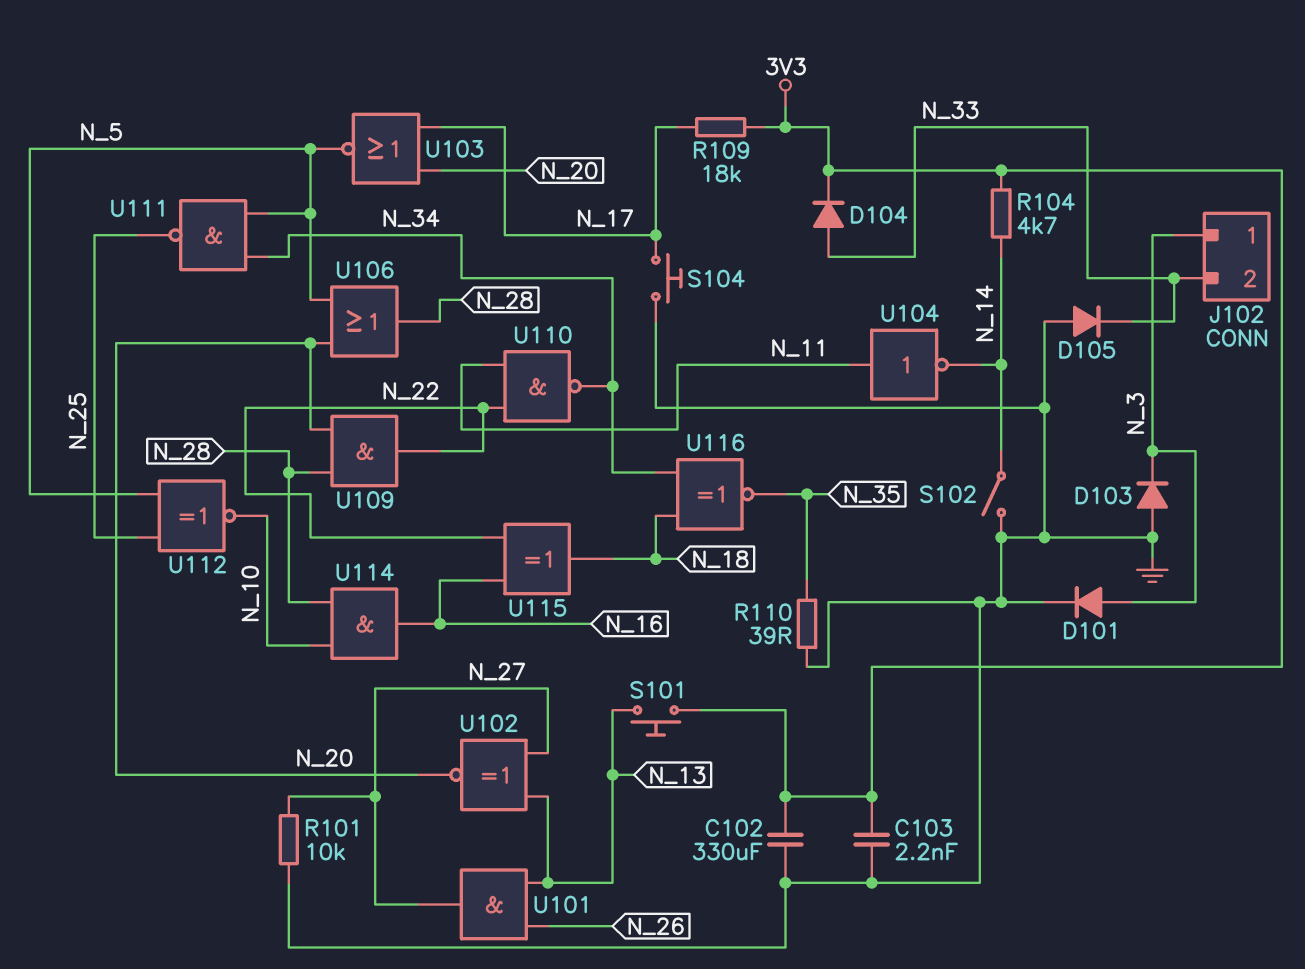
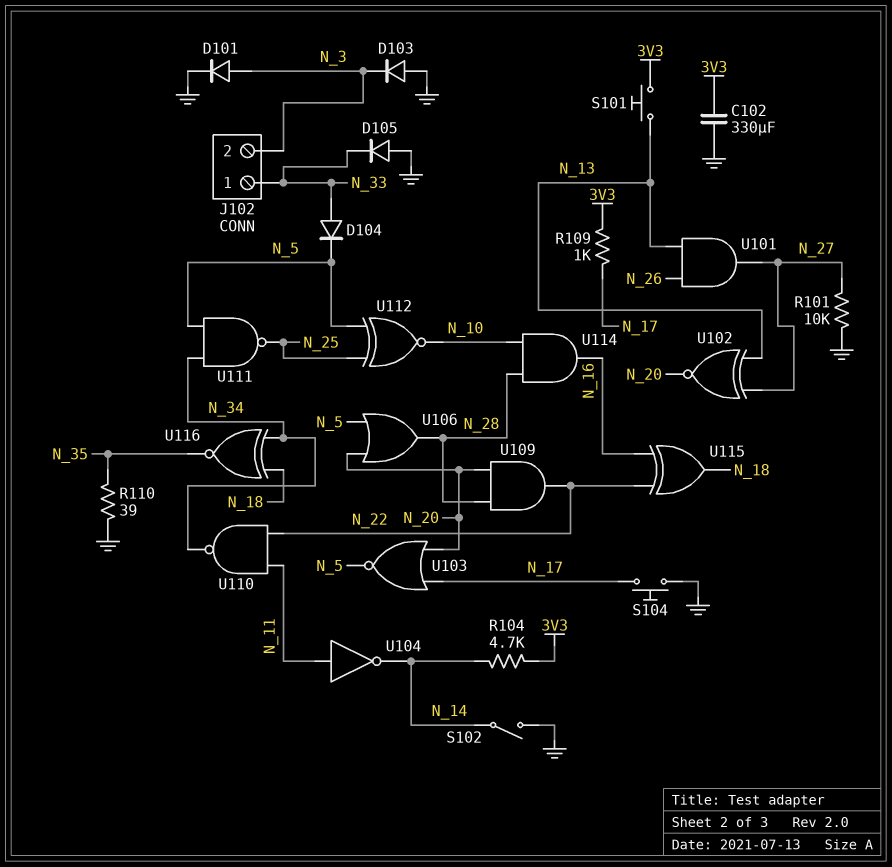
C103: 2.2nF (3V3, GND) -> none
D104: diode (A N_33, K 3V3) -> diode (A N_33, K N_5)
J102 pin 1: N_3 -> N_33
J102 pin 2: N_33 -> N_3
R109: 18k (3V3, N_17) -> 1k (3V3, N_17)

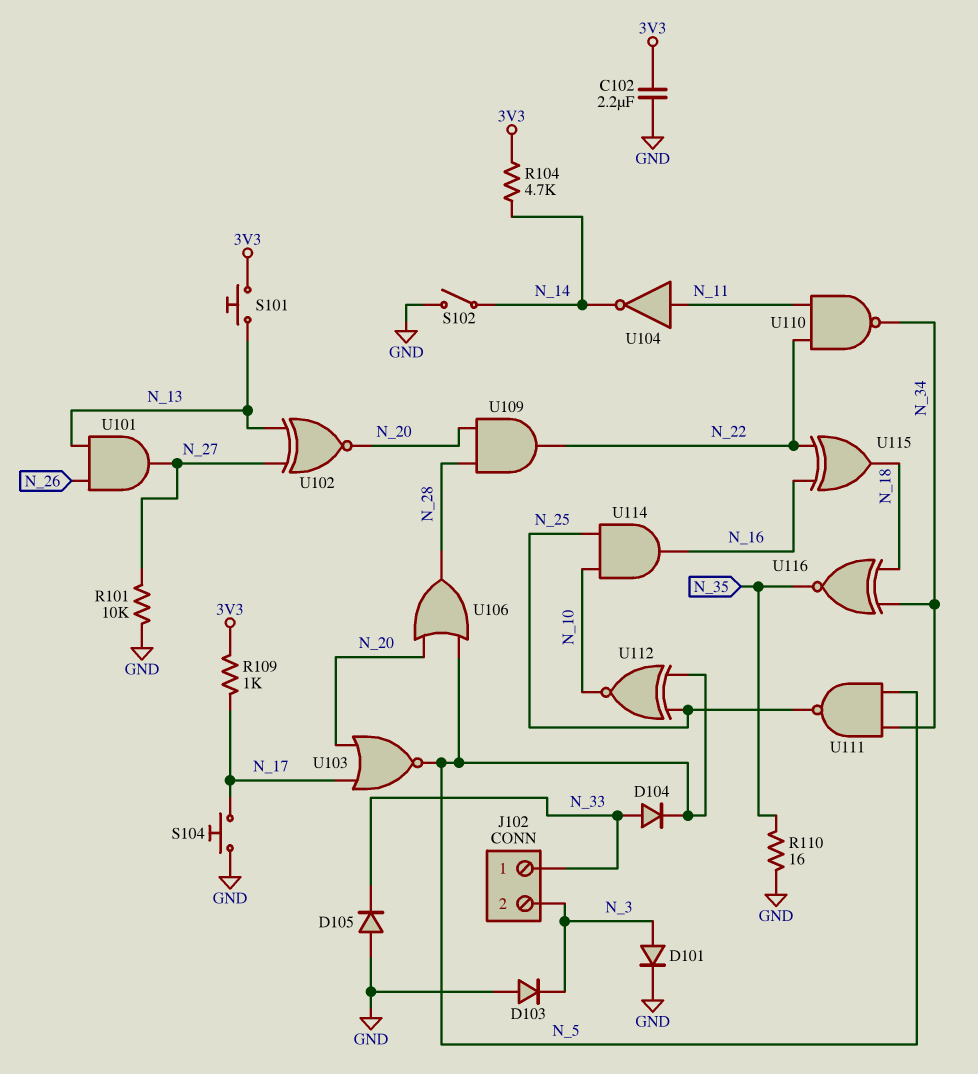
C102: 330uF (3V3, GND) -> 2.2uF (3V3, GND)
R110: 39 (GND, N_35) -> 16 (GND, N_35)
U114: AND (in N_10, in N_28, out N_16) -> AND (in N_10, in N_25, out N_16)

